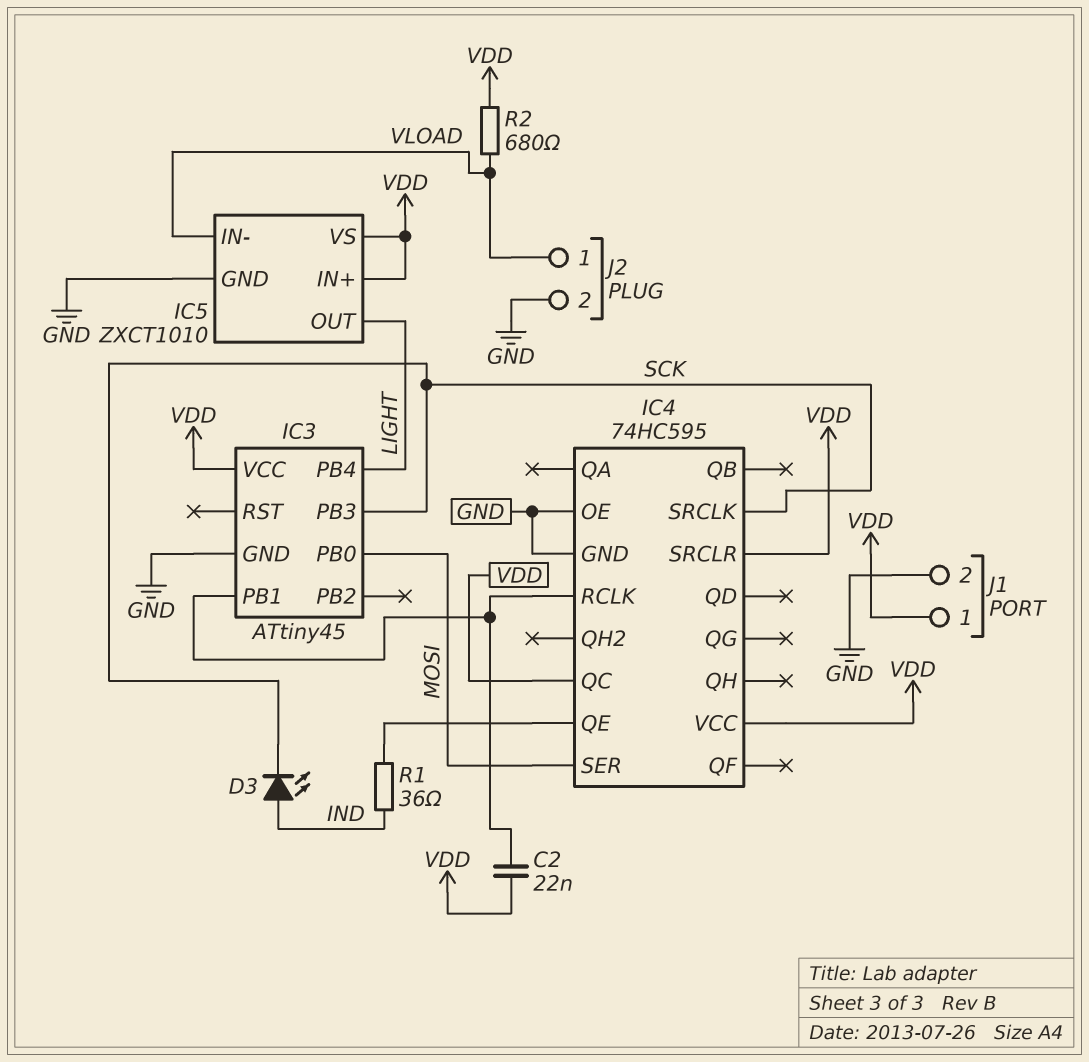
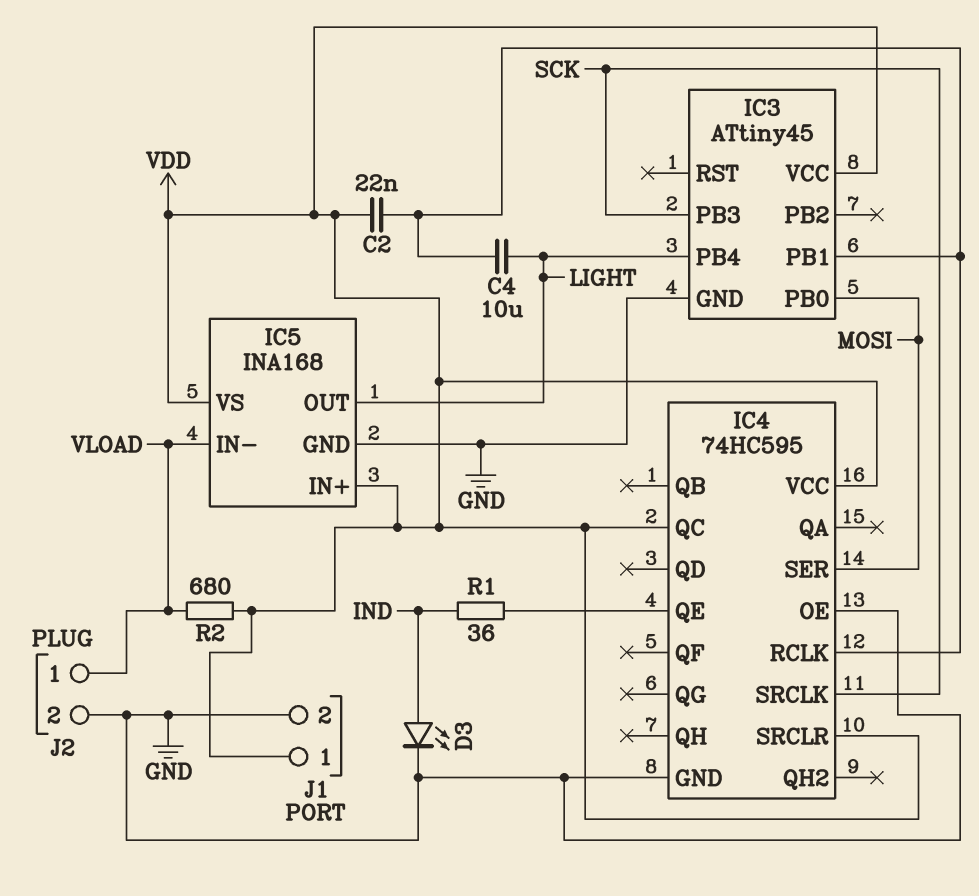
C4: none -> 10uF (IC3/PB1, LIGHT)
D3: LED (A IND, K SCK) -> LED (A IND, K GND)
IC5: ZXCT1010 -> INA168

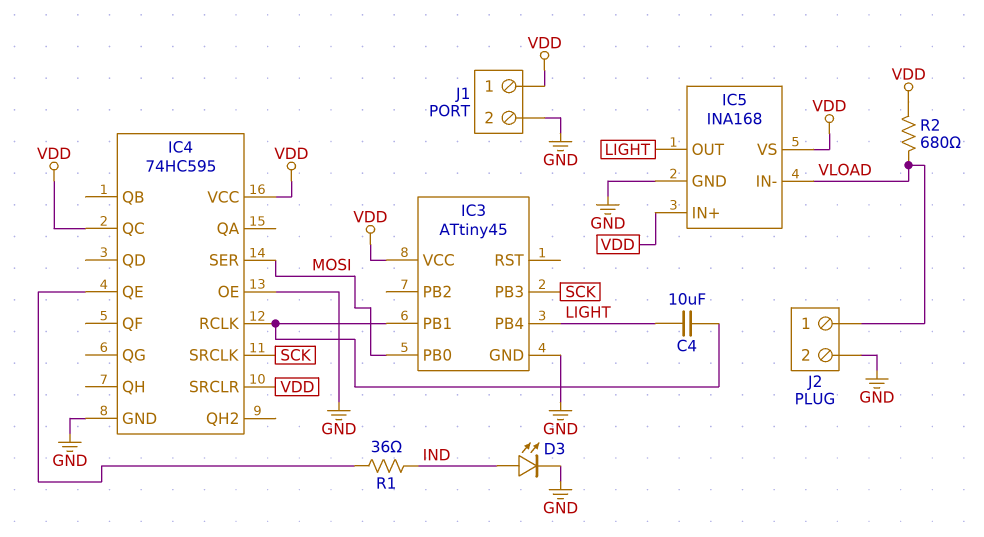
C2: 22nF (IC3/PB1, VDD) -> none

